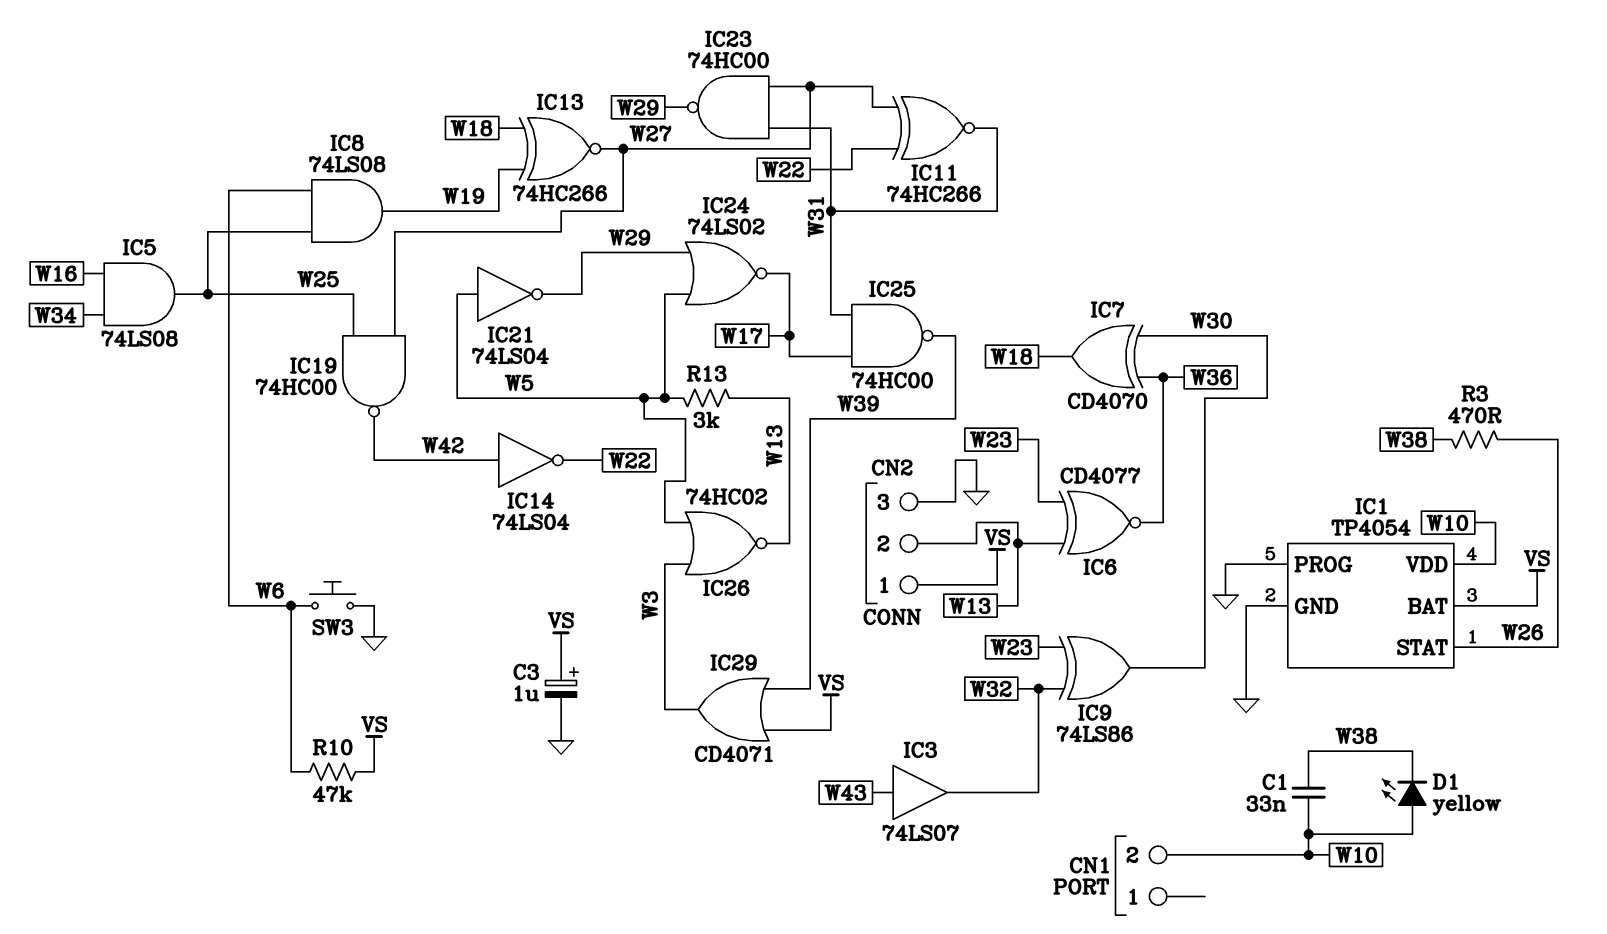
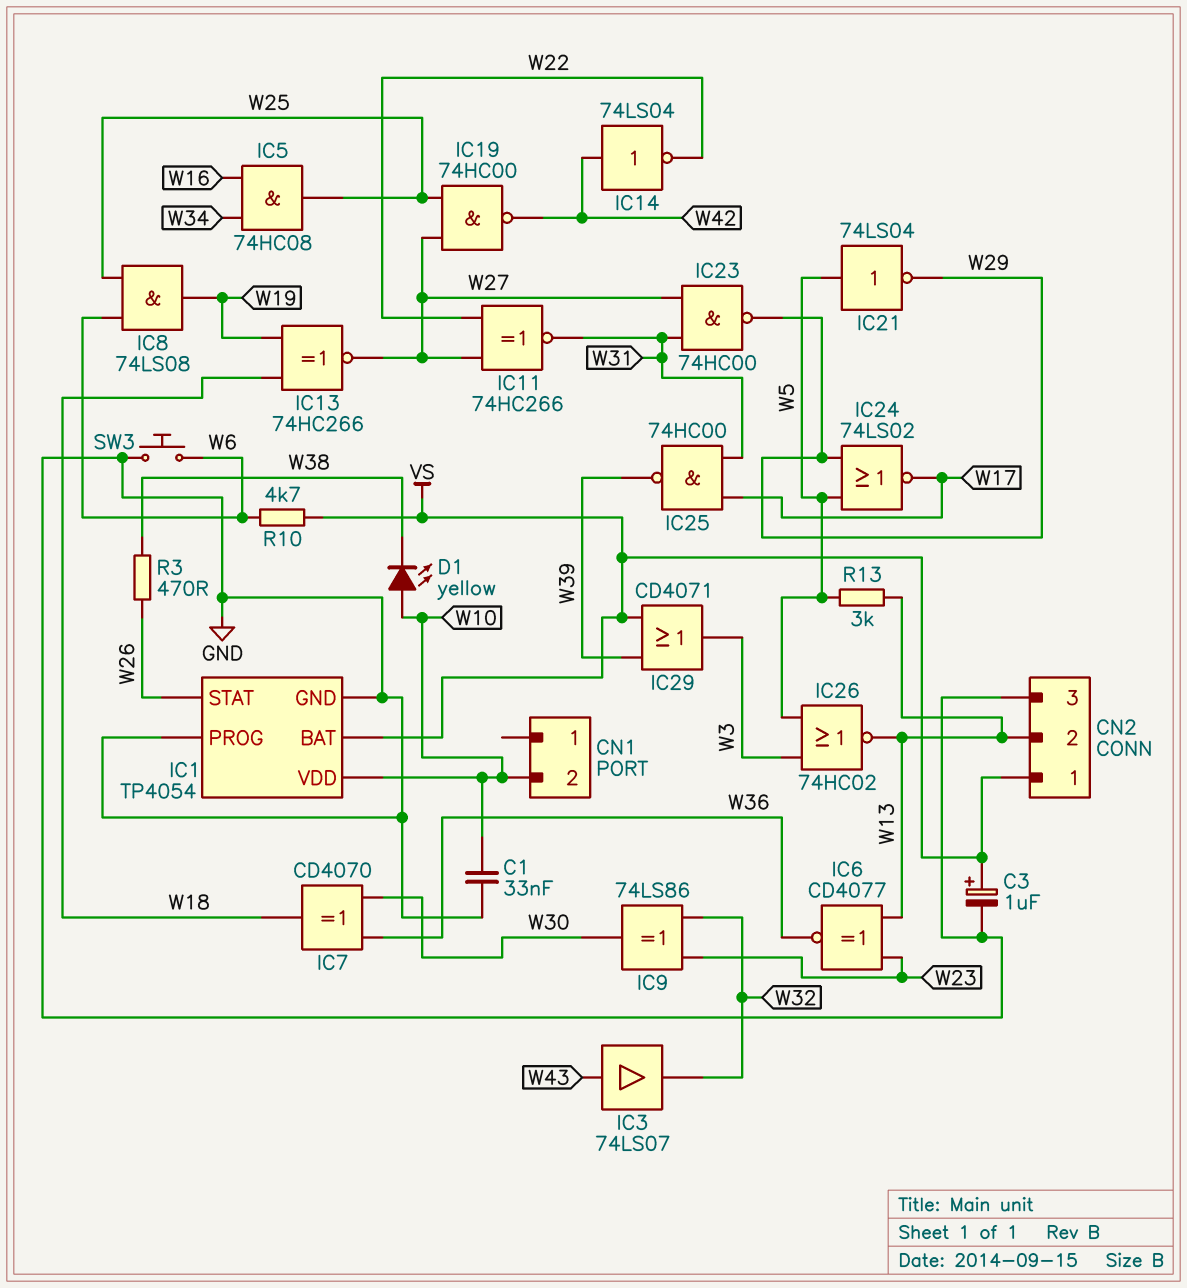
C1: 33nF (W10, W38) -> 33nF (GND, W10)
IC5: AND 74LS08 (in W16, in W34, out W25) -> AND 74HC08 (in W16, in W34, out W25)
R10: 47k (VS, W6) -> 4.7k (VS, W6)

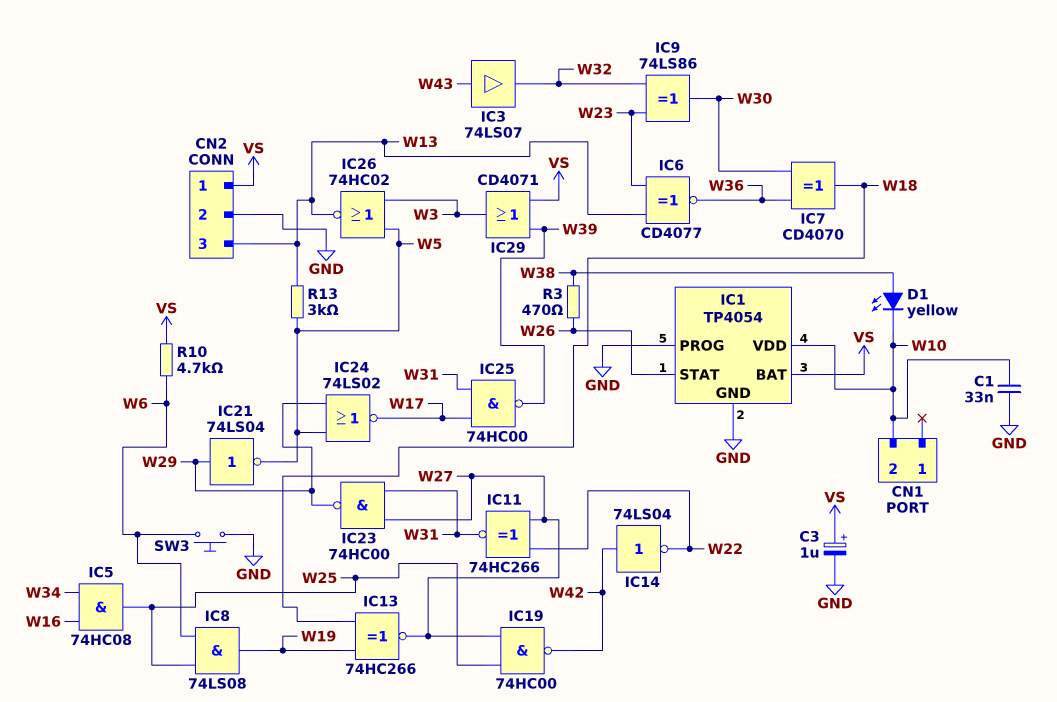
CN2 pin 2: W13 -> GND
CN2 pin 3: GND -> W13
D1: LED yellow (A W10, K W38) -> LED yellow (A W38, K W10)
IC21: NOT 74LS04 (in W5, out W29) -> NOT 74LS04 (in W29, out W5)

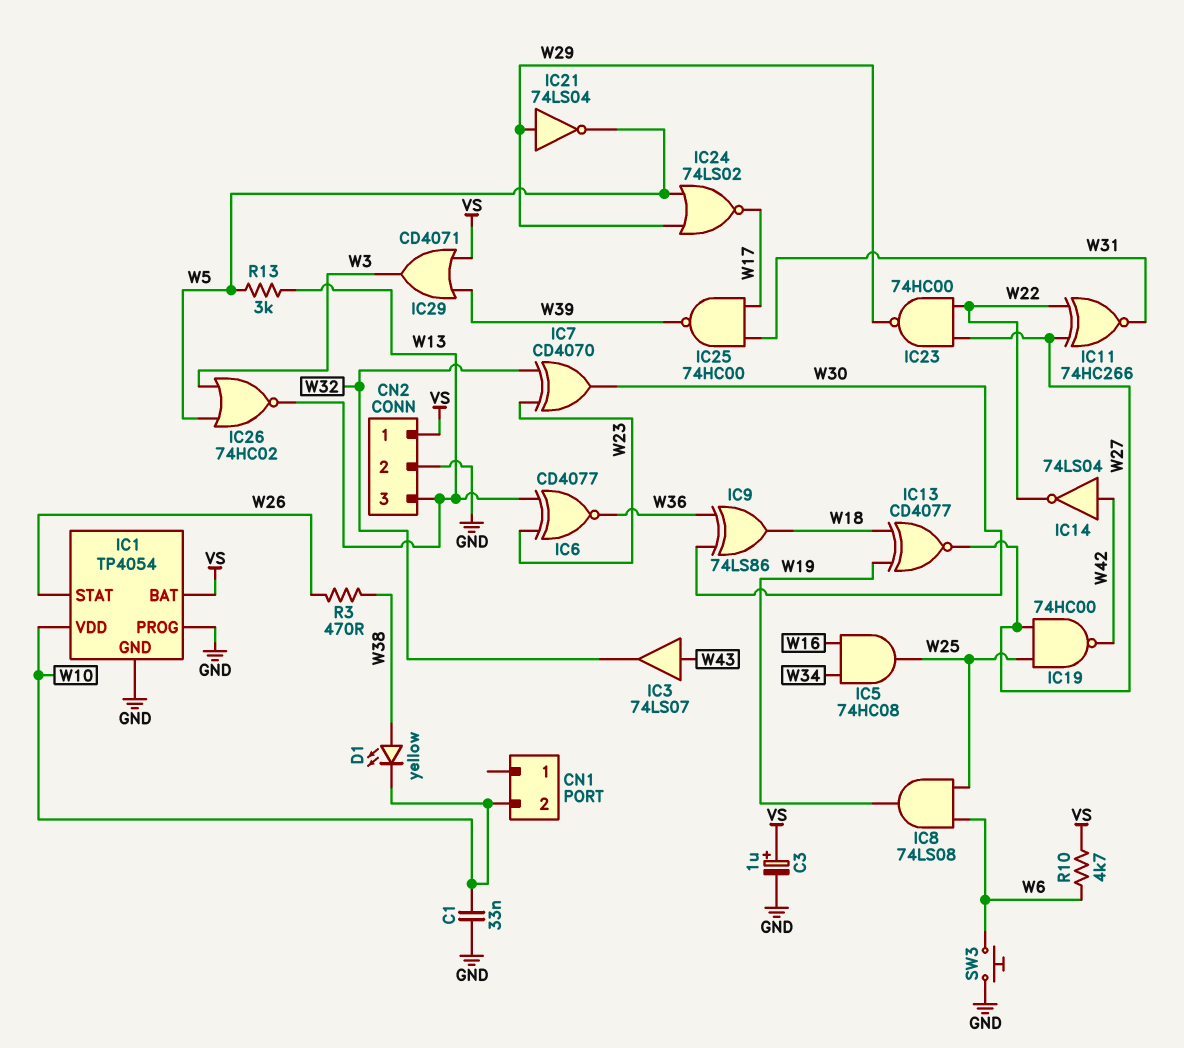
IC7: XOR CD4070 (in W30, in W36, out W18) -> XOR CD4070 (in W23, in W32, out W30)
IC9: XOR 74LS86 (in W23, in W32, out W30) -> XOR 74LS86 (in W30, in W36, out W18)
IC13: XNOR 74HC266 (in W18, in W19, out W27) -> XNOR CD4077 (in W18, in W19, out W27)
IC23: NAND 74HC00 (in W27, in W31, out W29) -> NAND 74HC00 (in W22, in W27, out W29)

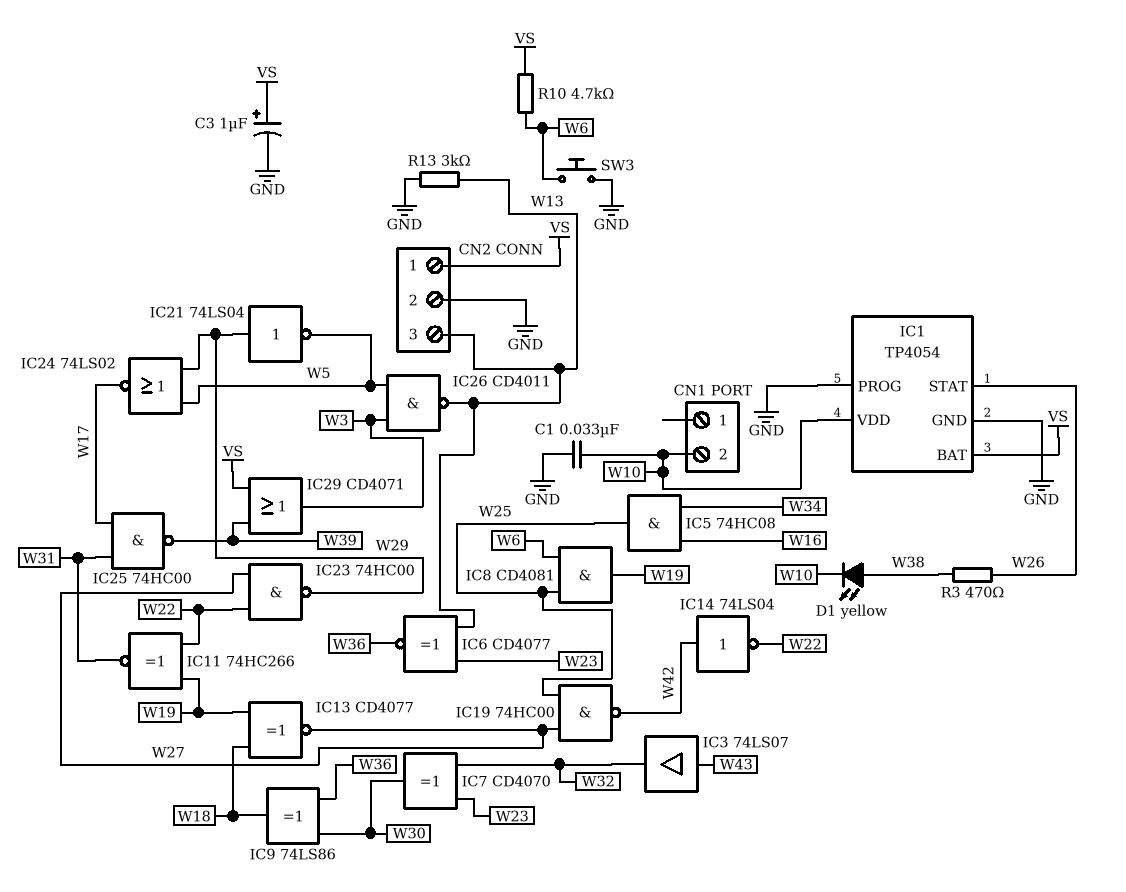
IC8: AND 74LS08 (in W6, in W25, out W19) -> AND CD4081 (in W6, in W25, out W19)
IC11: XNOR 74HC266 (in W22, in W27, out W31) -> XNOR 74HC266 (in W19, in W22, out W31)
IC26: NOR 74HC02 (in W3, in W5, out W13) -> NAND CD4011 (in W3, in W5, out W13)
R13: 3k (W5, W13) -> 3k (GND, W13)

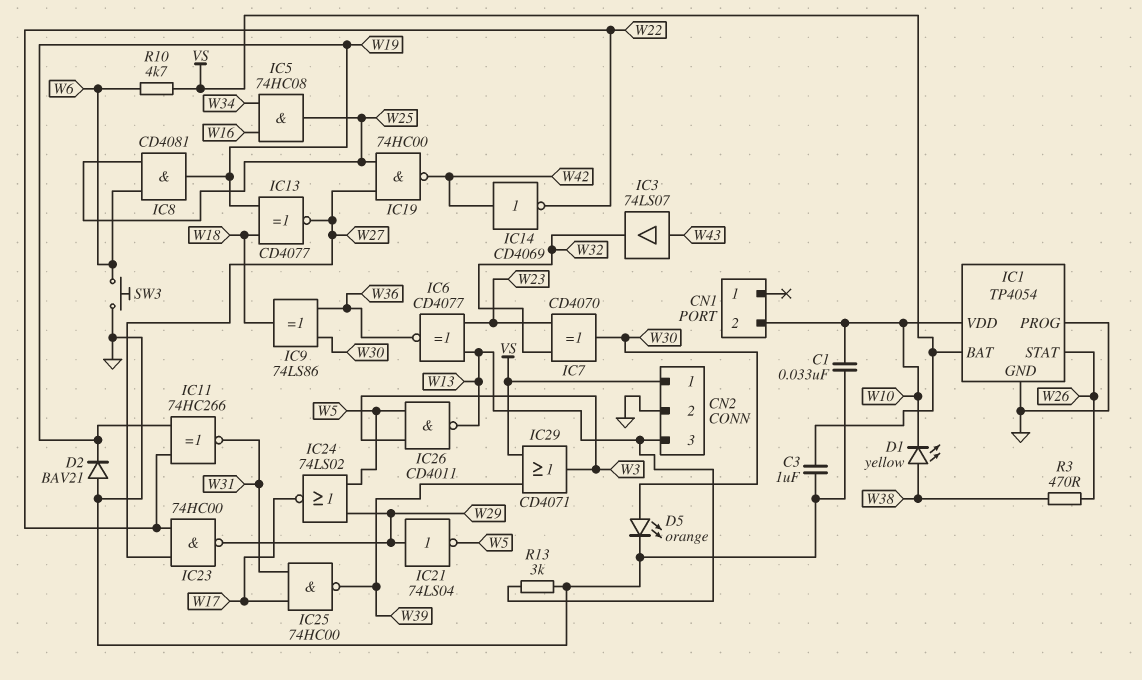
C3: 1uF (plus VS, minus GND) -> 1uF (GND, VS)
D2: none -> diode BAV21 (A GND, K W19)
D5: none -> LED orange (A W30, K GND)
IC14: NOT 74LS04 (in W42, out W22) -> NOT CD4069 (in W42, out W22)

